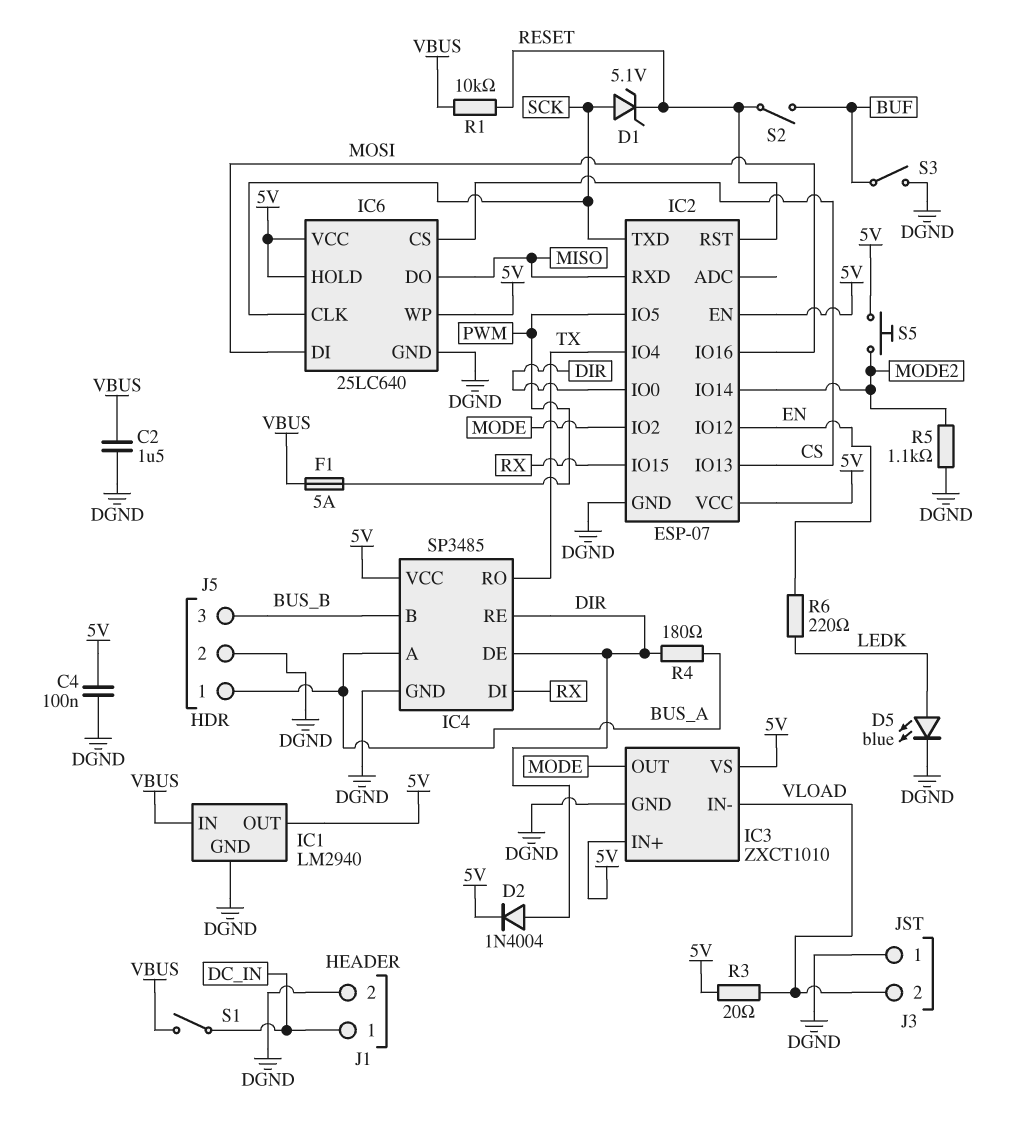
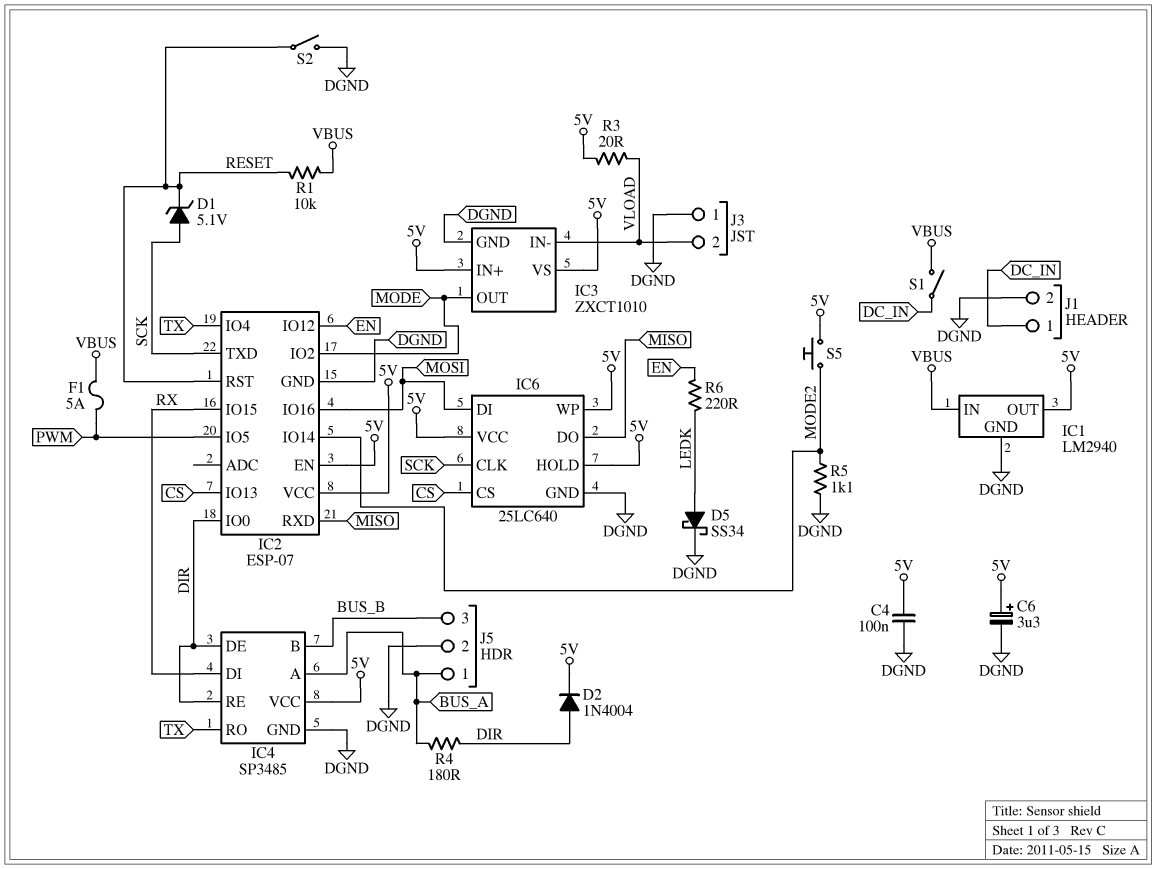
C2: 1.5uF (DGND, VBUS) -> none
C6: none -> 3.3uF (plus 5V, minus DGND)
D5: LED blue (A LEDK, K DGND) -> schottky SS34 (A LEDK, K DGND)
S2: switch (BUF, RESET) -> switch (DGND, RESET)
S3: switch (BUF, DGND) -> none

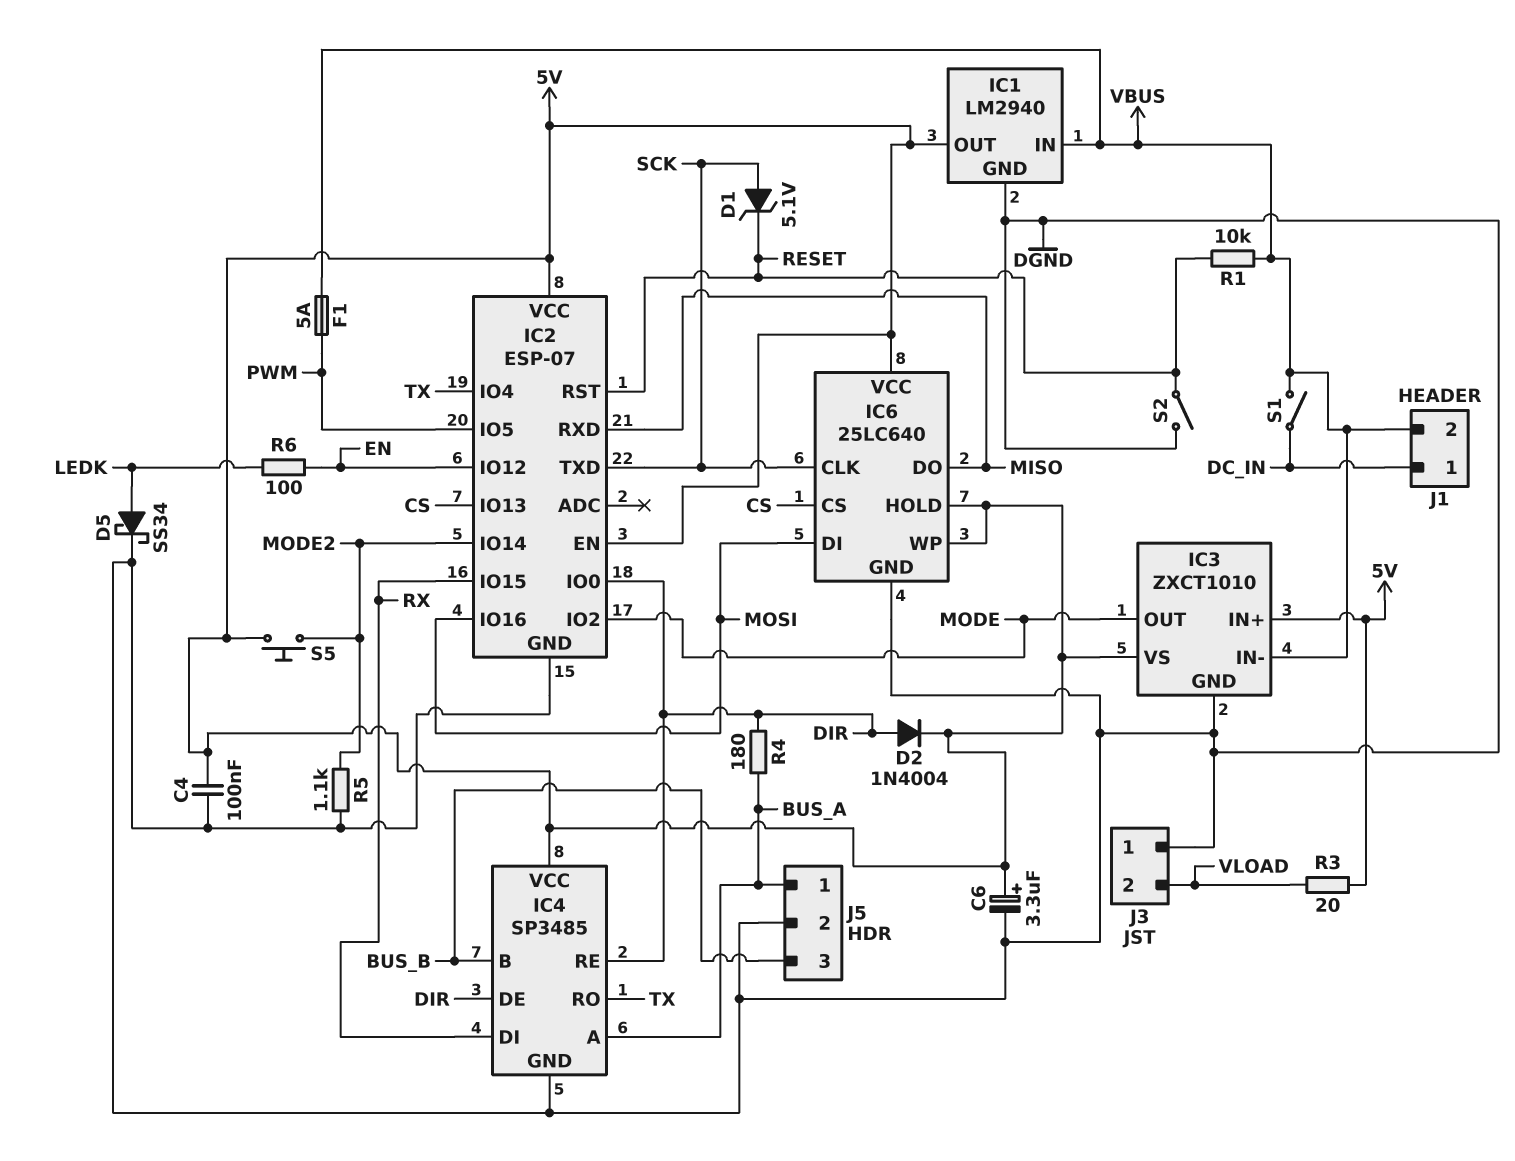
IC3 pin IN-: VLOAD -> VBUS
J1 pin 2: DGND -> VBUS
R6: 220 (EN, LEDK) -> 100 (EN, LEDK)

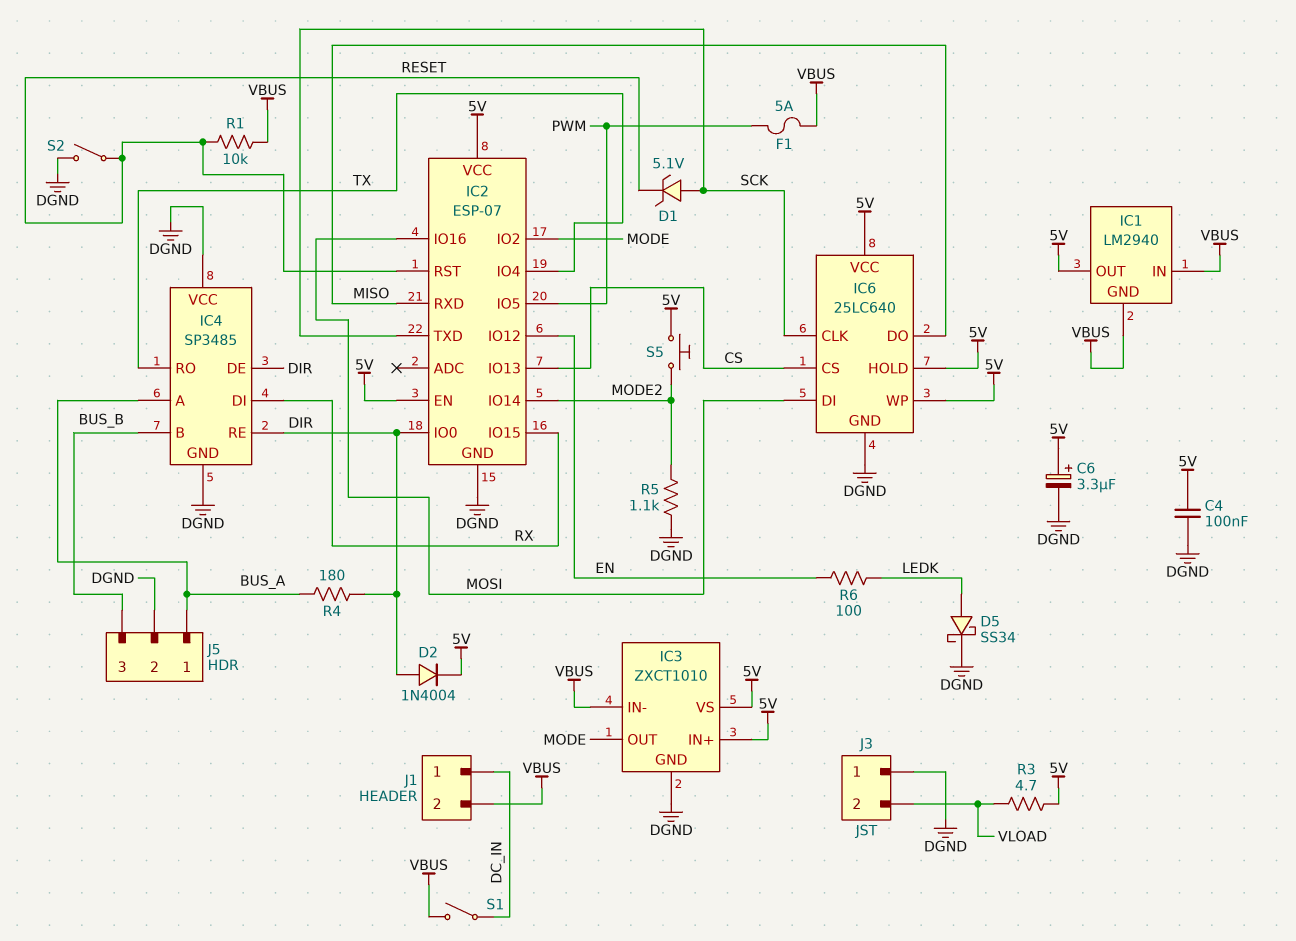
IC1 pin GND: DGND -> VBUS
IC4 pin VCC: 5V -> DGND
R3: 20 (5V, VLOAD) -> 4.7 (5V, VLOAD)

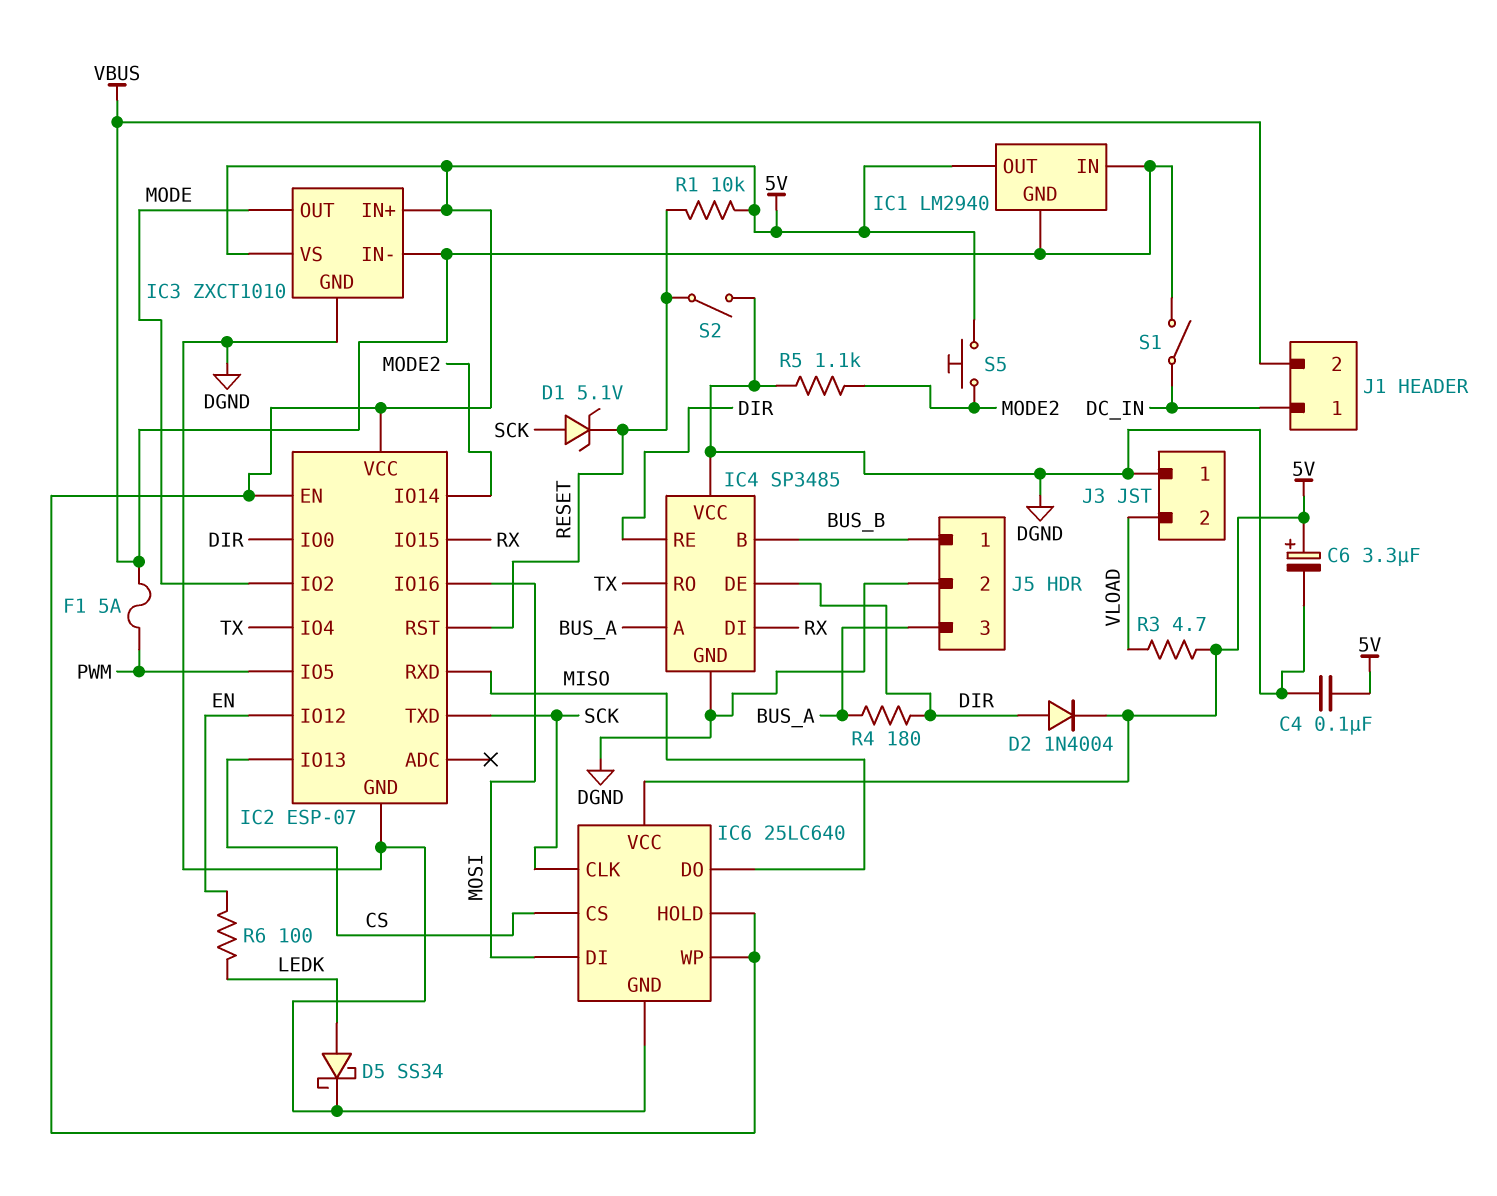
J5 pin 1: BUS_A -> BUS_B
J5 pin 3: BUS_B -> BUS_A
R1: 10k (RESET, VBUS) -> 10k (5V, RESET)

